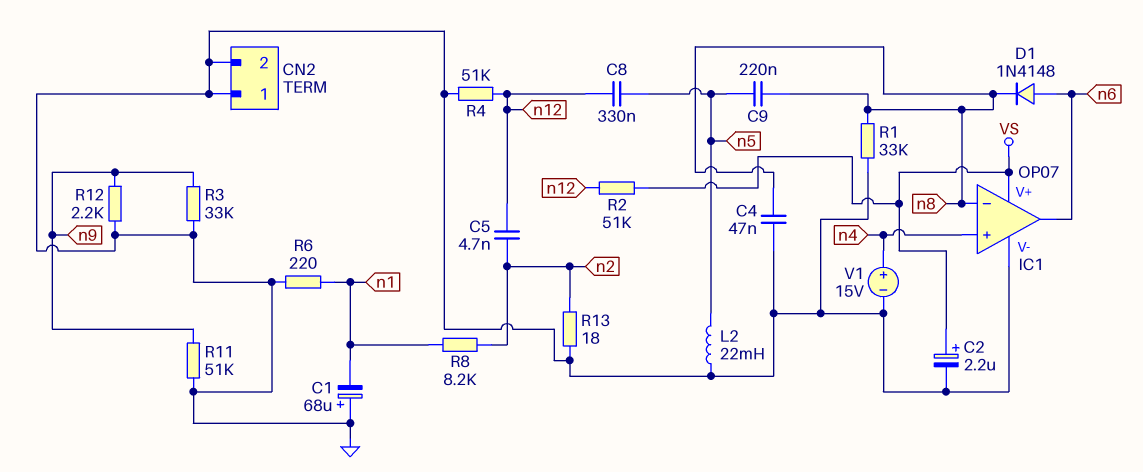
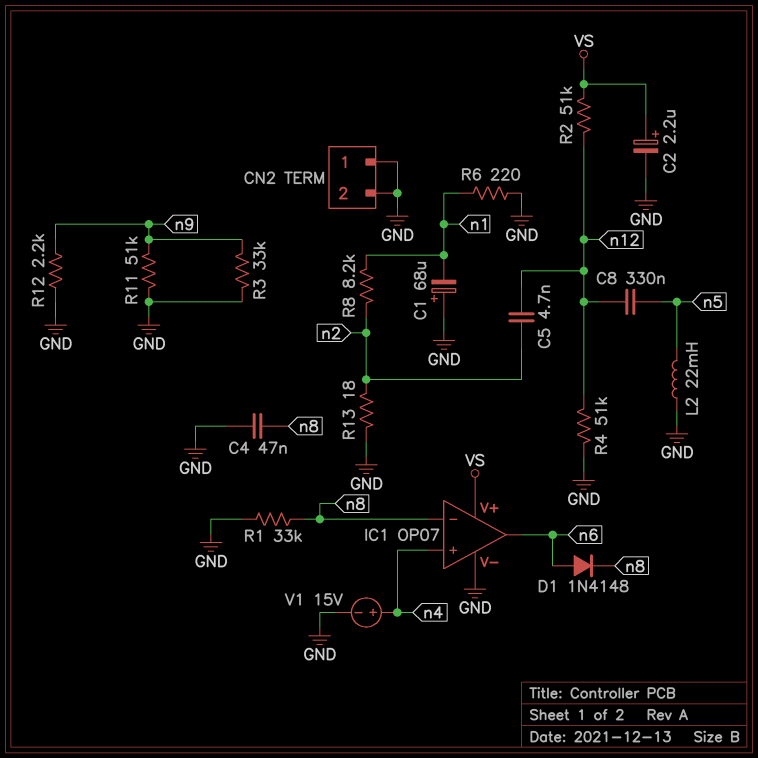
C9: 220nF (n5, n8) -> none

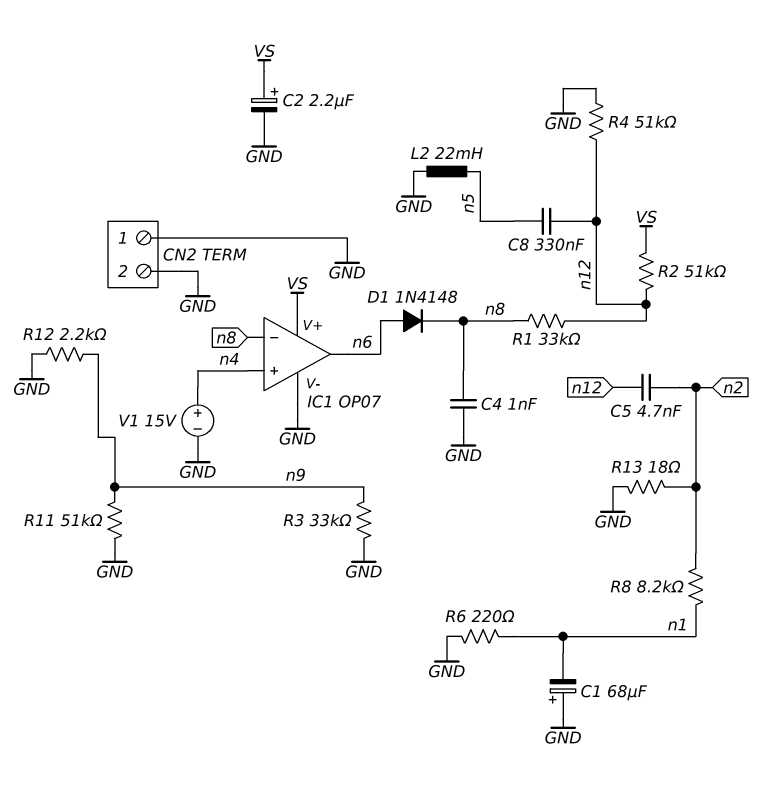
C4: 47nF (GND, n8) -> 1nF (GND, n8)
R1: 33k (GND, n8) -> 33k (n8, n12)

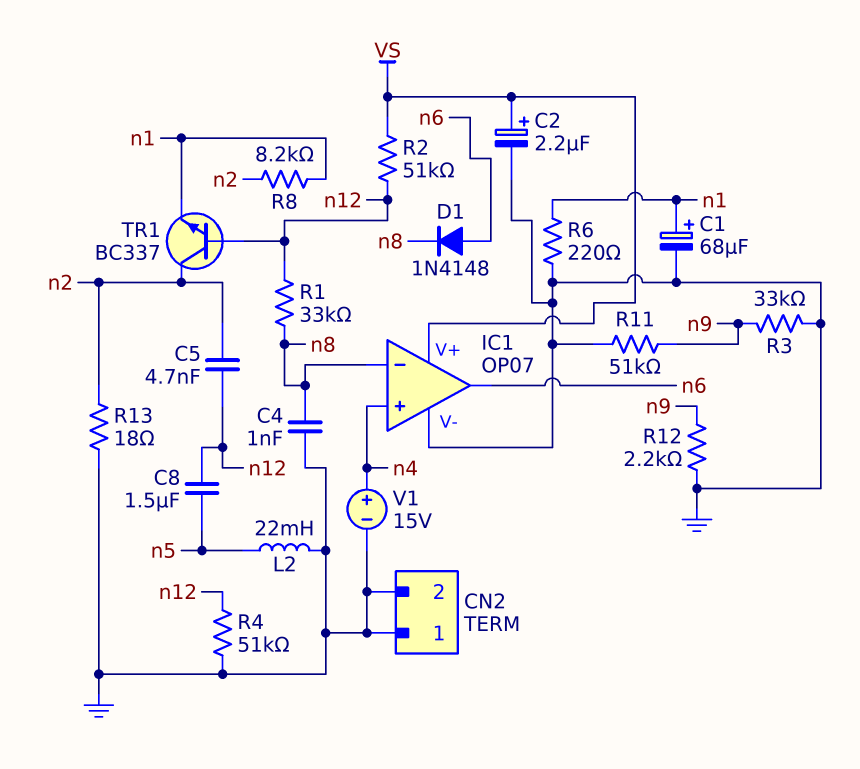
C1: 68uF (plus GND, minus n1) -> 68uF (plus n1, minus GND)
C8: 330nF (n5, n12) -> 1.5uF (n5, n12)
TR1: none -> NPN BC337 (B n12, C n2, E n1)

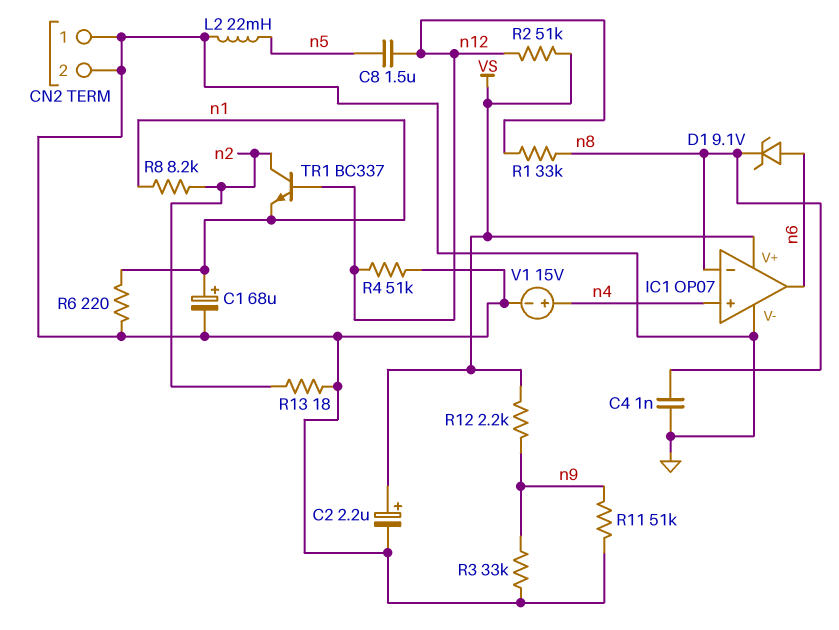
C5: 4.7nF (n2, n12) -> none
D1: diode 1N4148 (A n6, K n8) -> zener 9.1V (A n6, K n8)
R12: 2.2k (GND, n9) -> 2.2k (VS, n9)

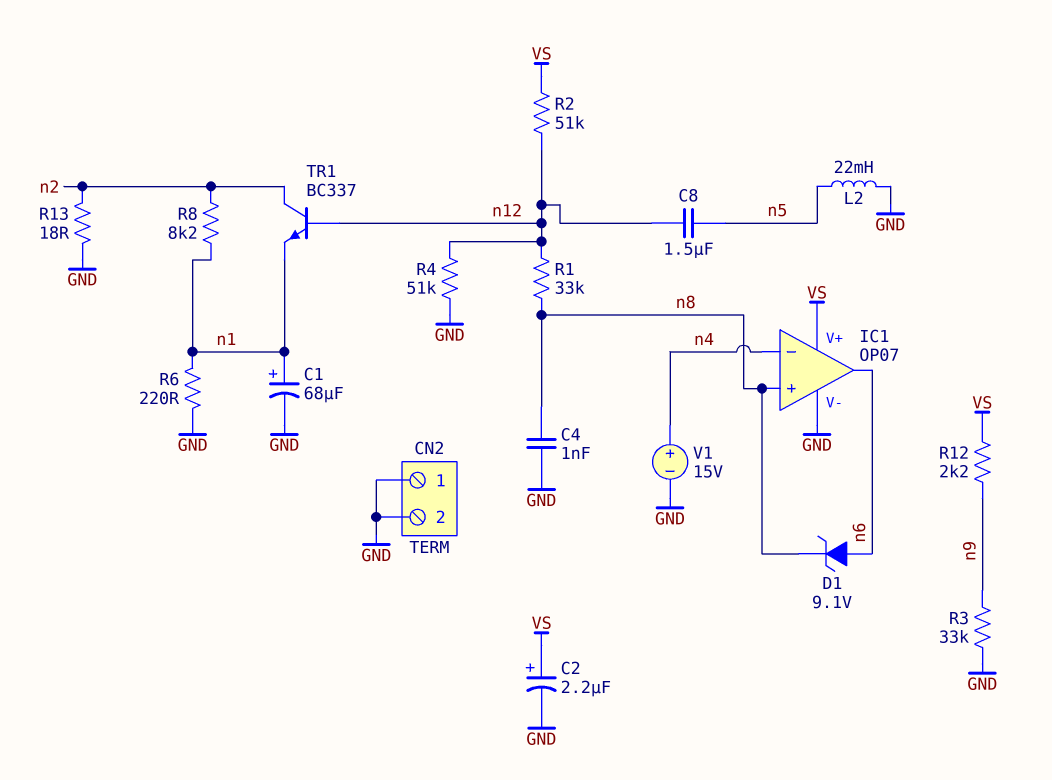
IC1 pin in+: n4 -> n8
IC1 pin in-: n8 -> n4
R11: 51k (GND, n9) -> none

